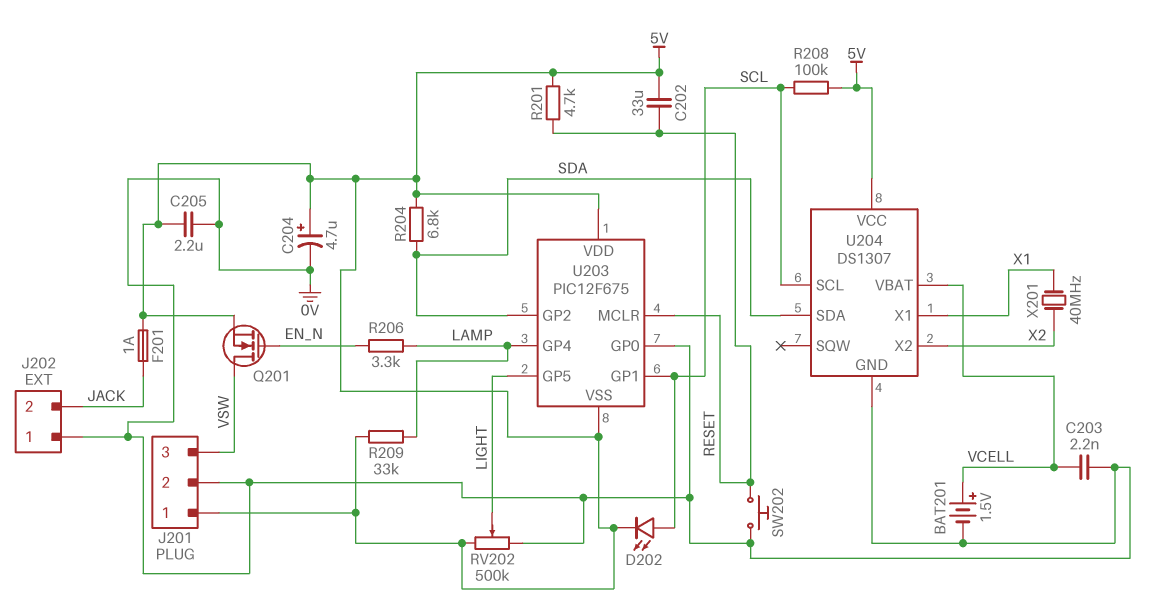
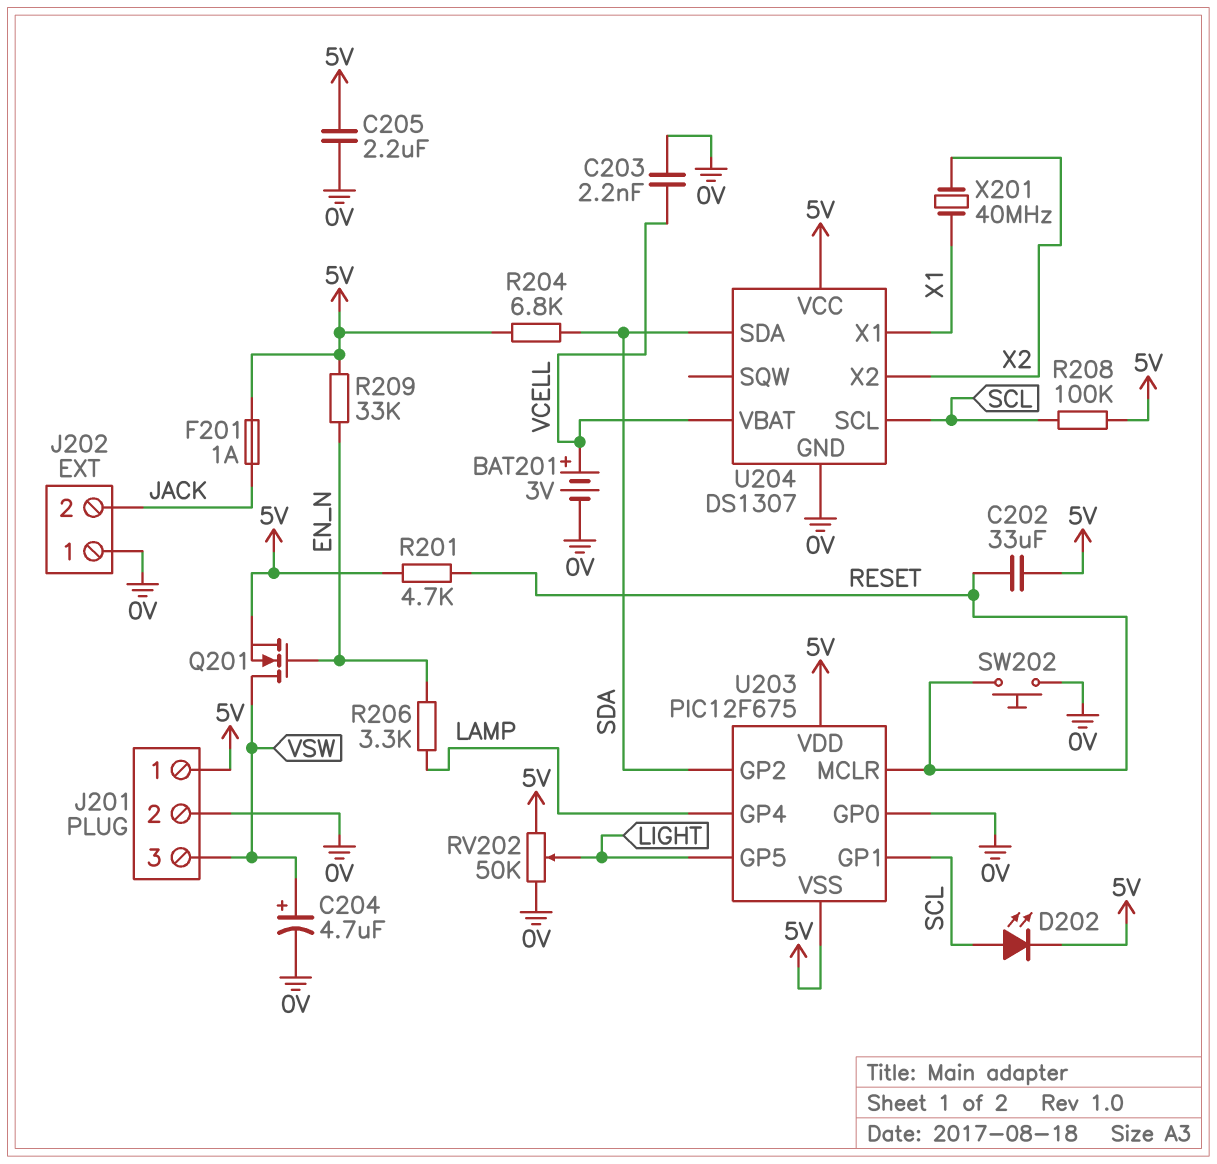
BAT201: 1.5V (plus VCELL, minus 0V) -> 3V (plus VCELL, minus 0V)
C204: 4.7uF (plus 5V, minus 0V) -> 4.7uF (plus VSW, minus 0V)
R209: 33k (5V, LAMP) -> 33k (5V, EN_N)
RV202: 500k (0V, 5V, wiper LIGHT) -> 50k (0V, 5V, wiper LIGHT)

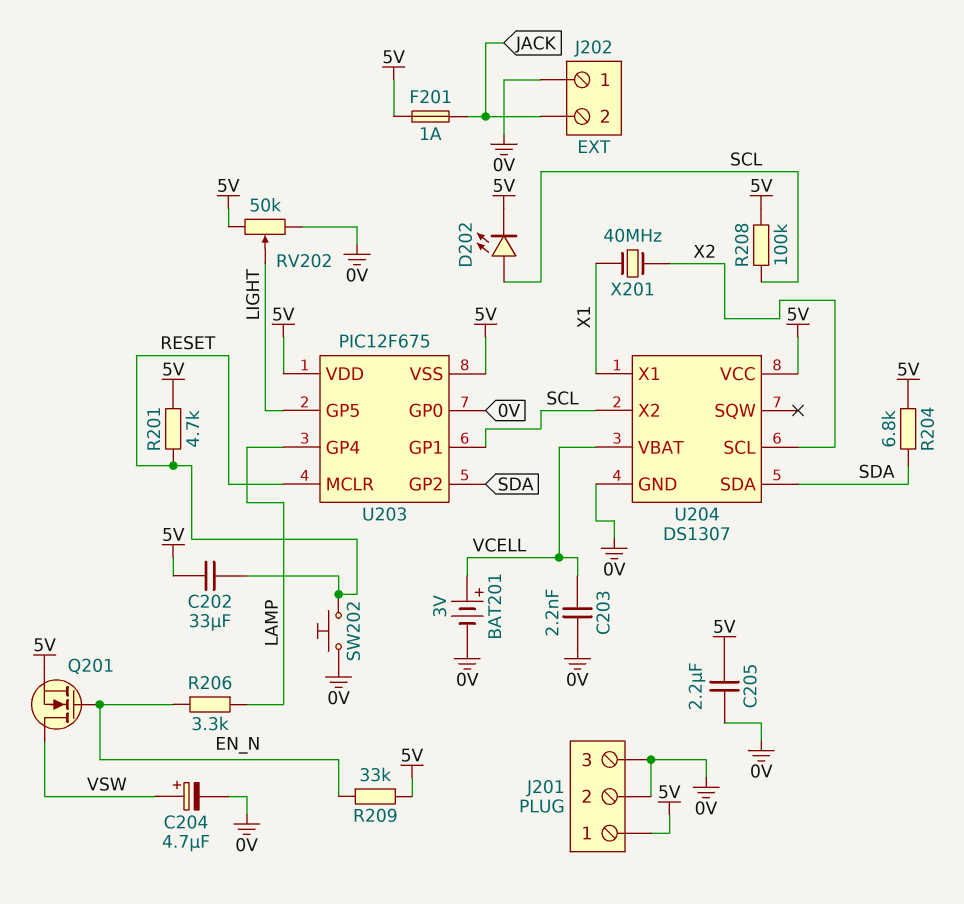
J201 pin 3: VSW -> 0V
U204 pin SCL: SCL -> X2
U204 pin X2: X2 -> SCL

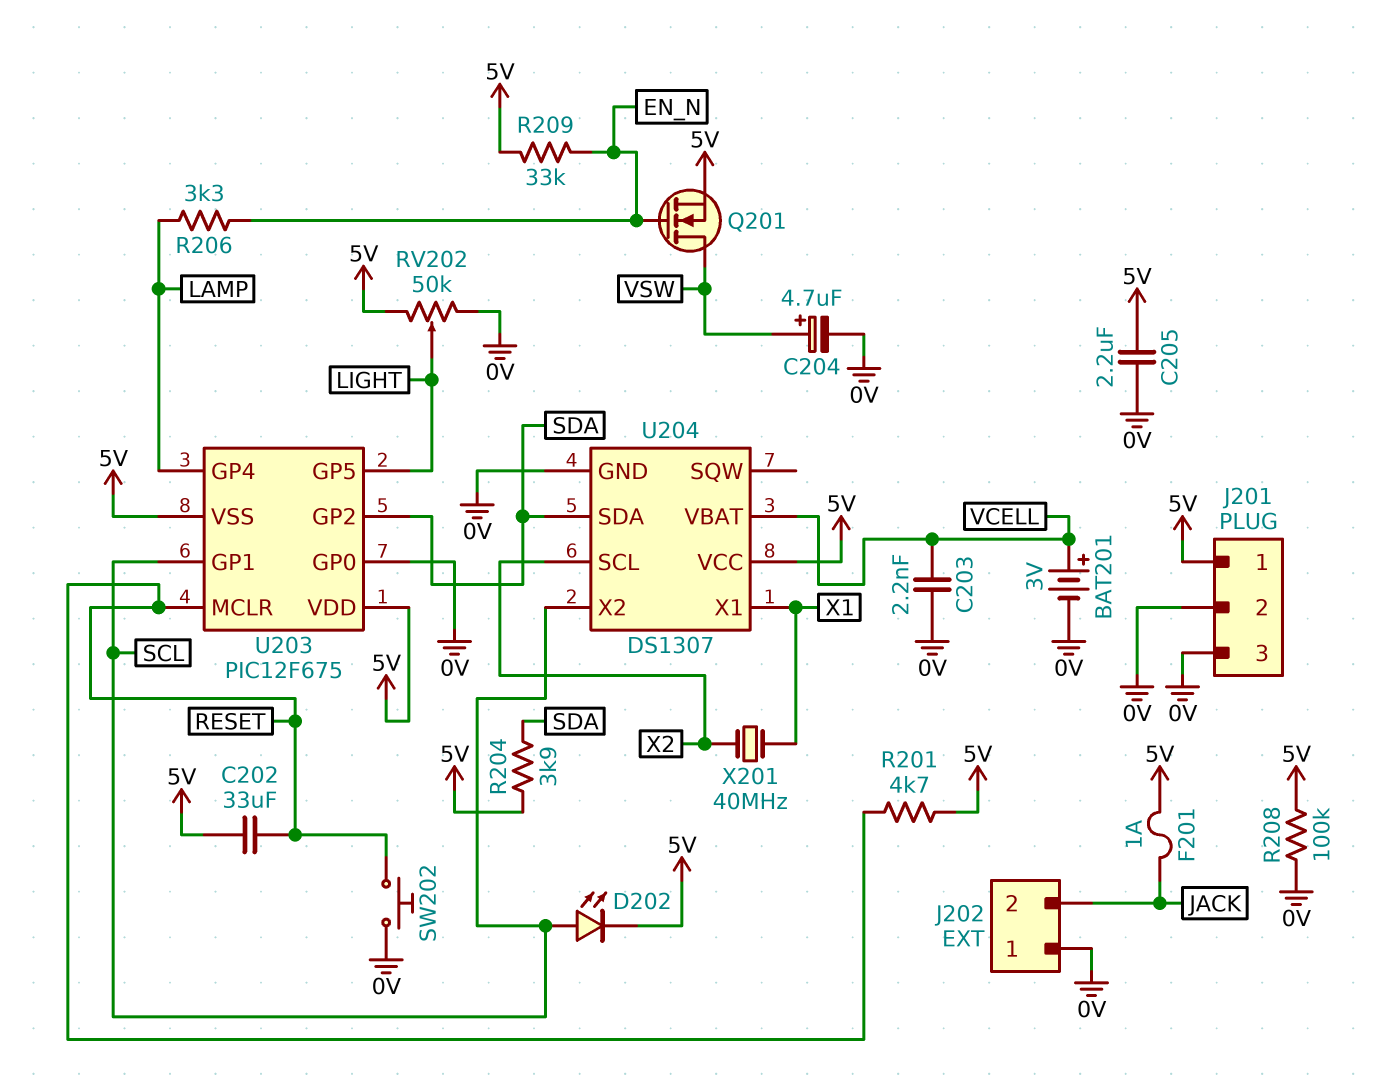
R204: 6.8k (5V, SDA) -> 3.9k (5V, SDA)
R208: 100k (5V, SCL) -> 100k (0V, 5V)

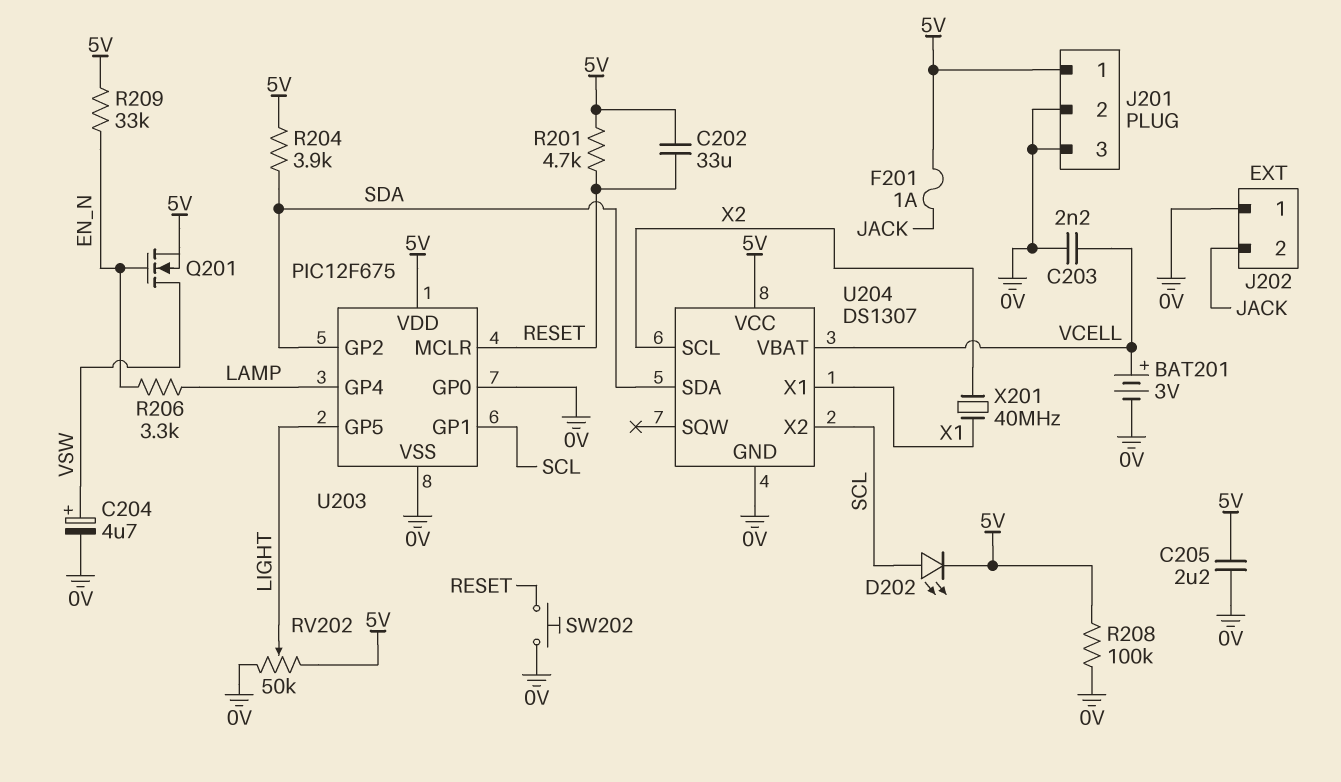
U203 pin VSS: 5V -> 0V

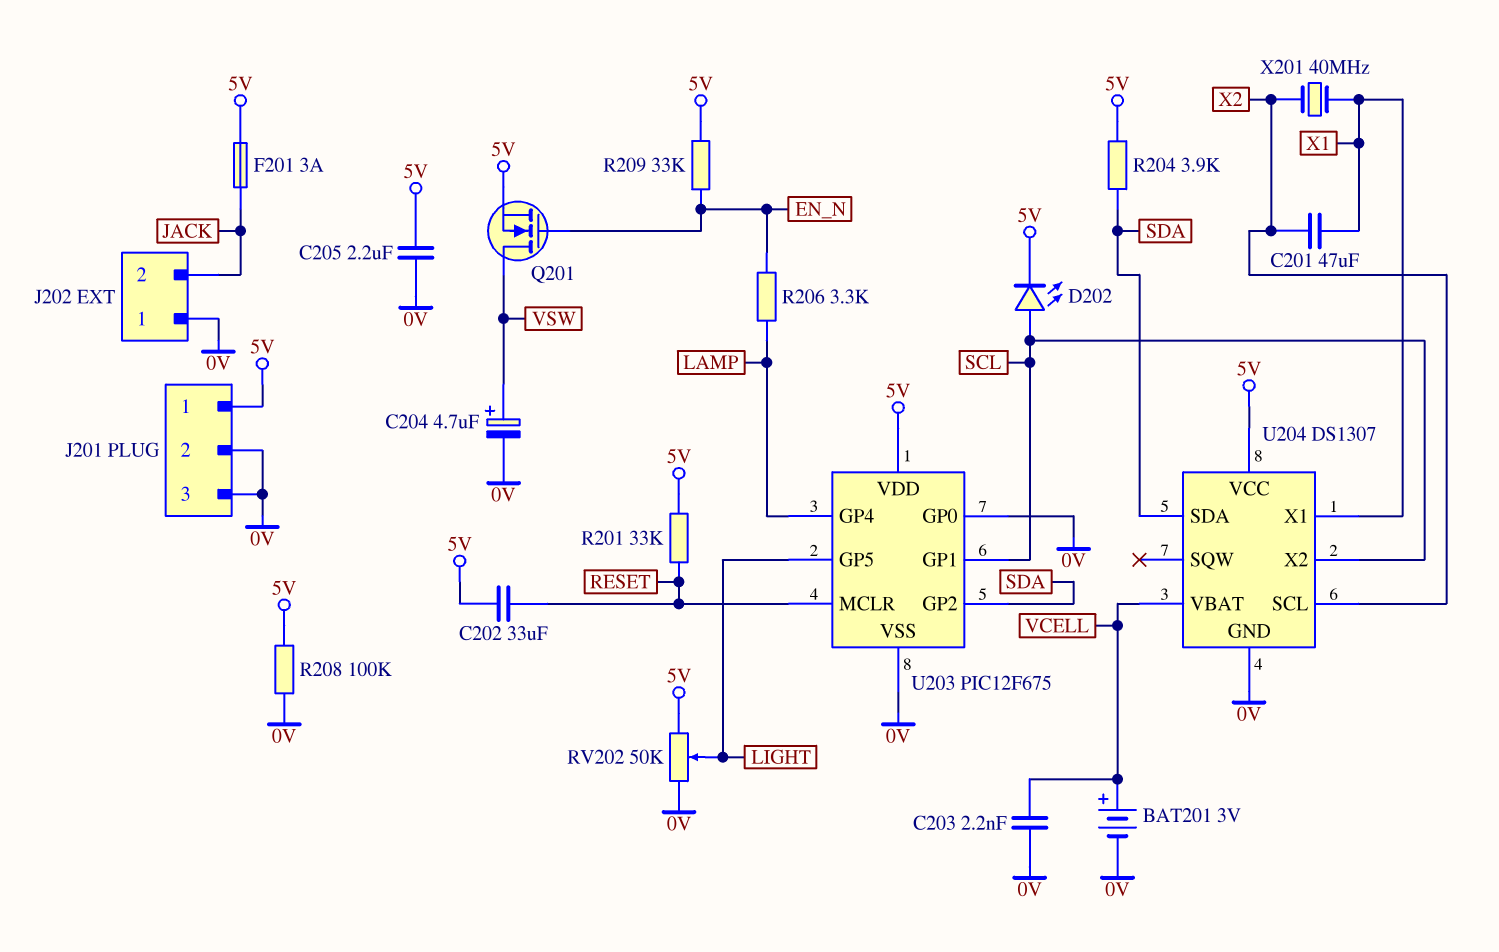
C201: none -> 47uF (X1, X2)
F201: 1A (5V, JACK) -> 3A (5V, JACK)
R201: 4.7k (5V, RESET) -> 33k (5V, RESET)
SW202: button (0V, RESET) -> none

